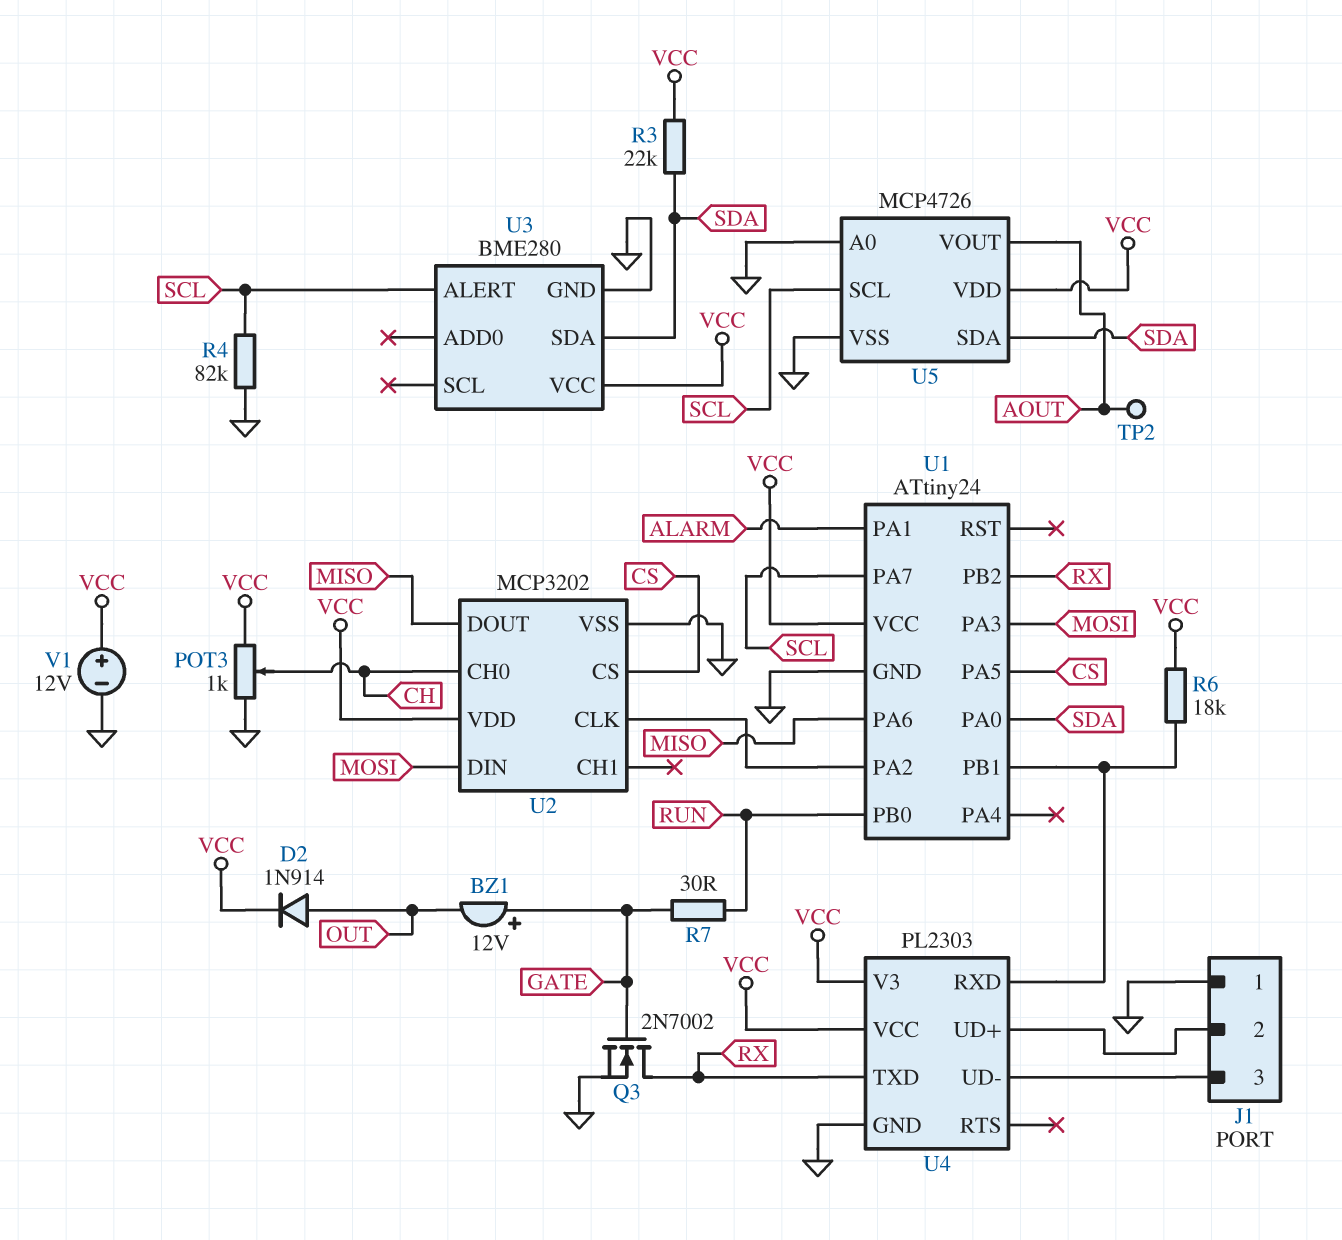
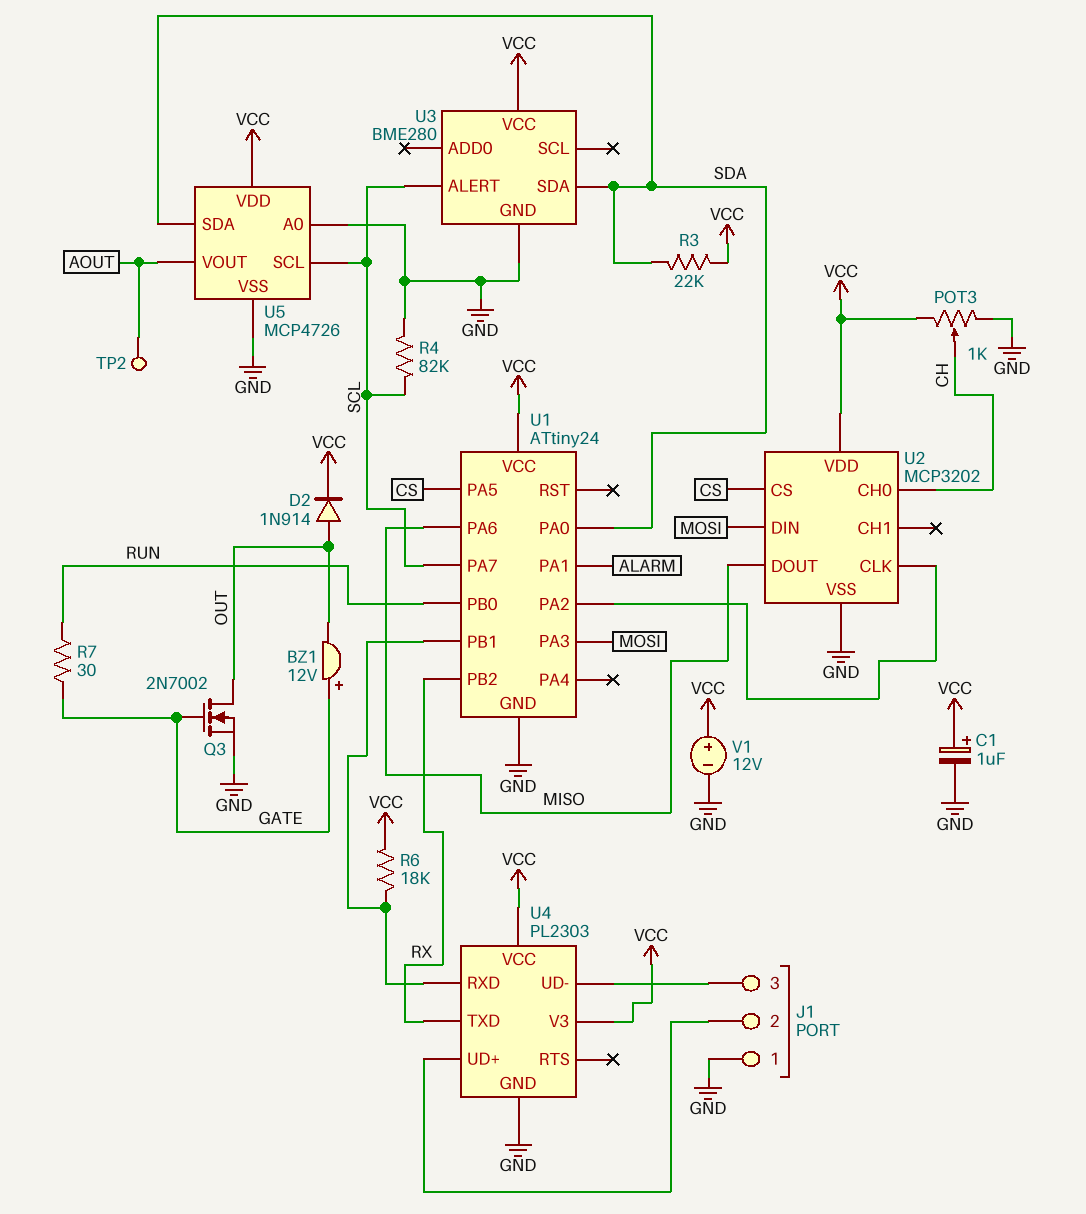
C1: none -> 1uF (plus VCC, minus GND)
Q3: NMOS 2N7002 (G GATE, D RX, S GND) -> NMOS 2N7002 (G GATE, D OUT, S GND)

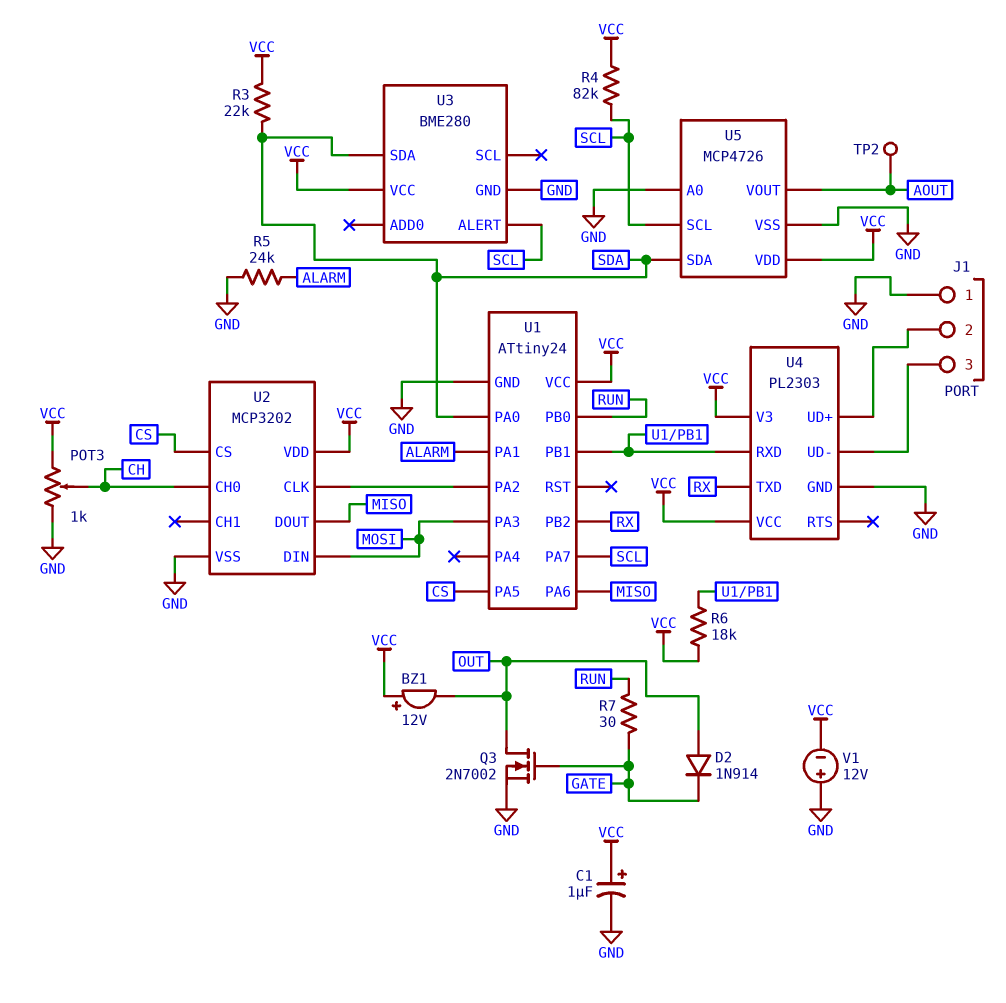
BZ1: buzzer 12V (plus GATE, minus OUT) -> buzzer 12V (plus VCC, minus OUT)
D2: diode 1N914 (A OUT, K VCC) -> diode 1N914 (A OUT, K GATE)
R4: 82k (GND, SCL) -> 82k (SCL, VCC)
R5: none -> 24k (ALARM, GND)
V1: 12V (plus VCC, minus GND) -> 12V (plus GND, minus VCC)

